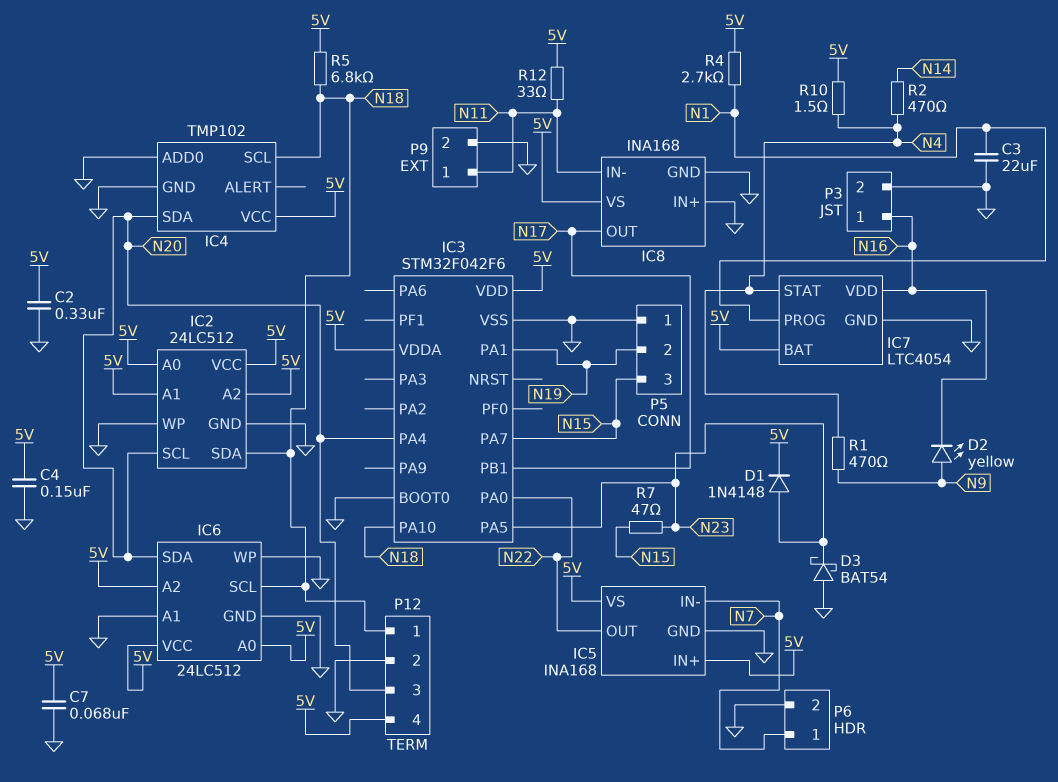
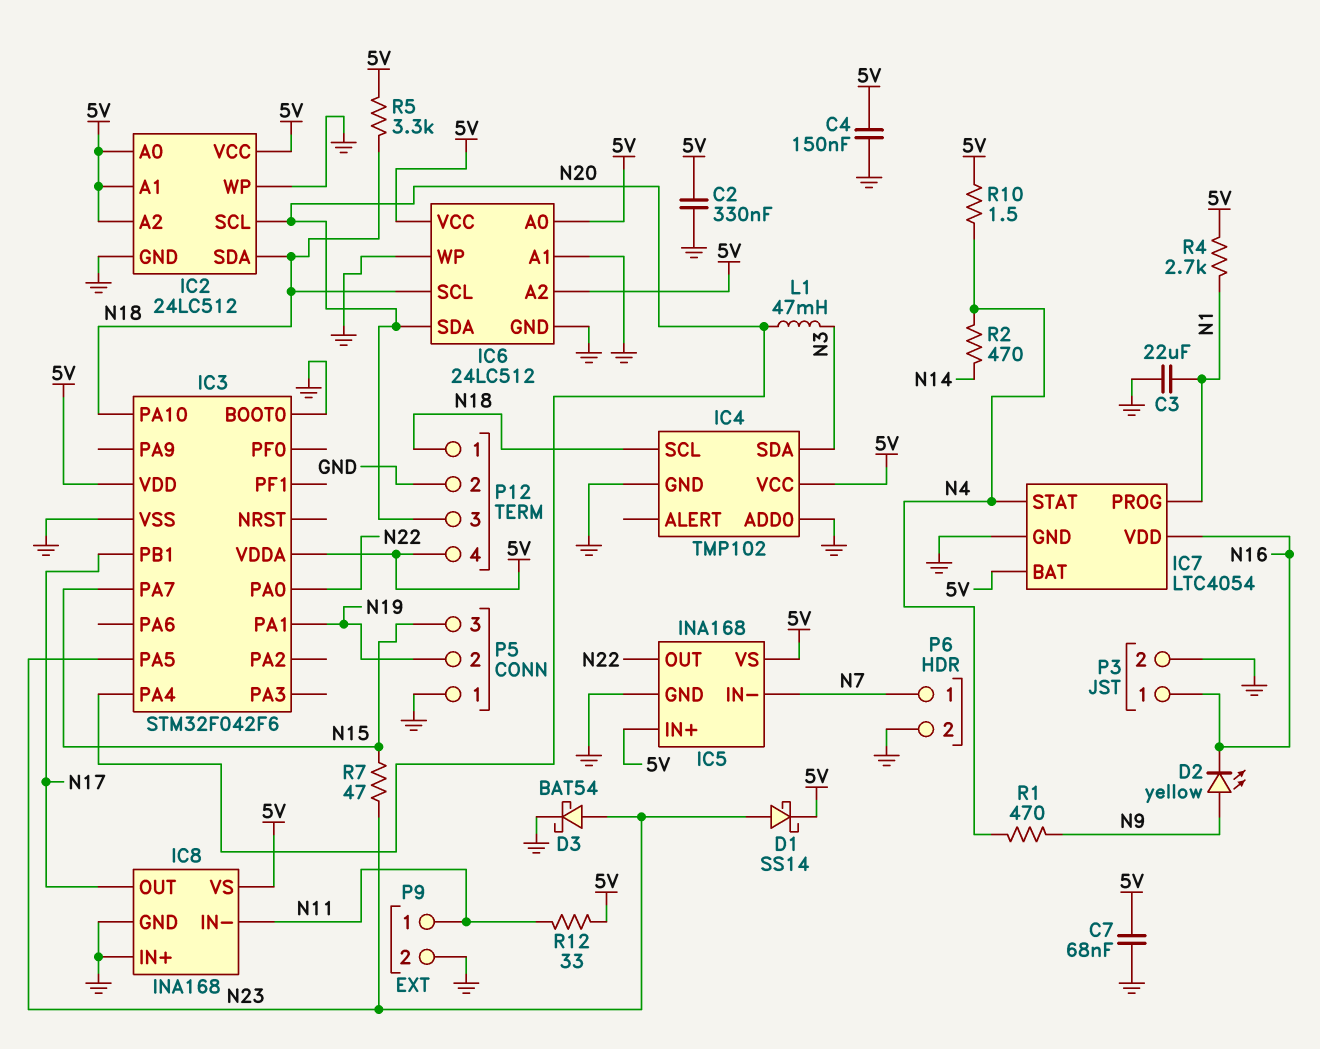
D1: diode 1N4148 (A N23, K 5V) -> schottky SS14 (A N23, K 5V)
D3: schottky BAT54 (A GND, K N23) -> schottky BAT54 (A N23, K GND)
IC4 pin SDA: N20 -> N3
L1: none -> 47mH (N3, N20)
R5: 6.8k (5V, N18) -> 3.3k (5V, N18)

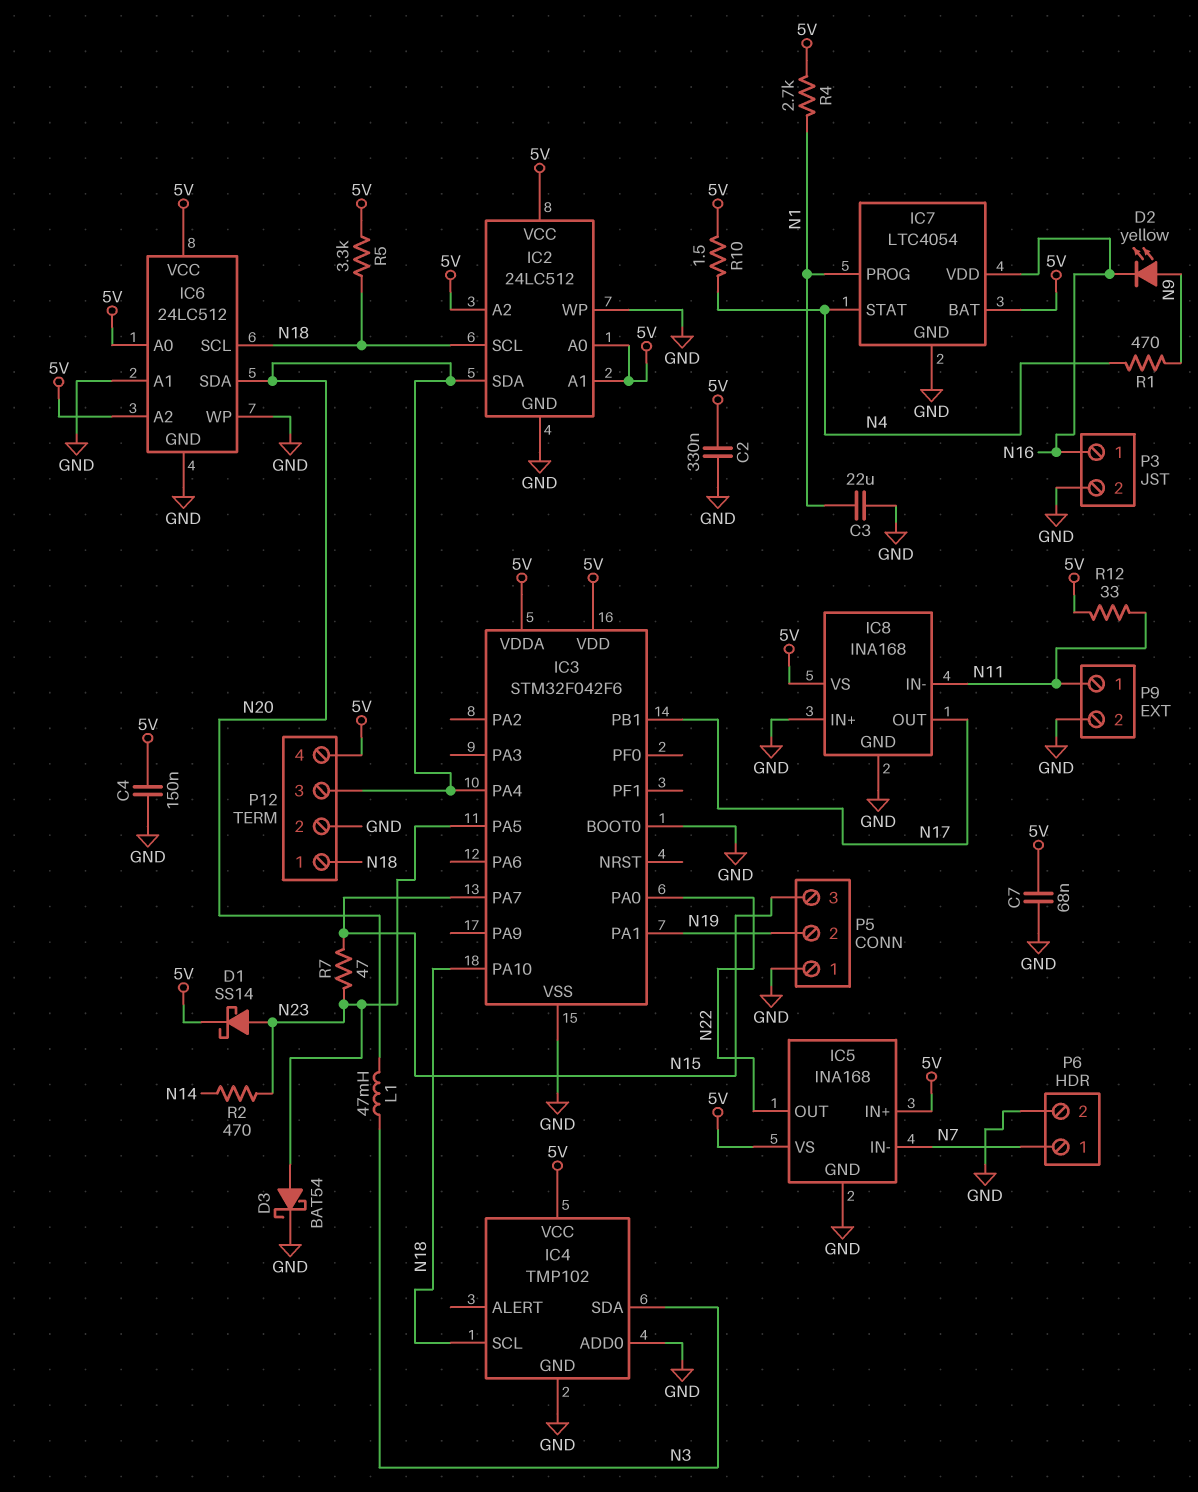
IC2 pin SCL: N20 -> N18
IC2 pin SDA: N18 -> N20
R2: 470 (N4, N14) -> 470 (N14, N23)

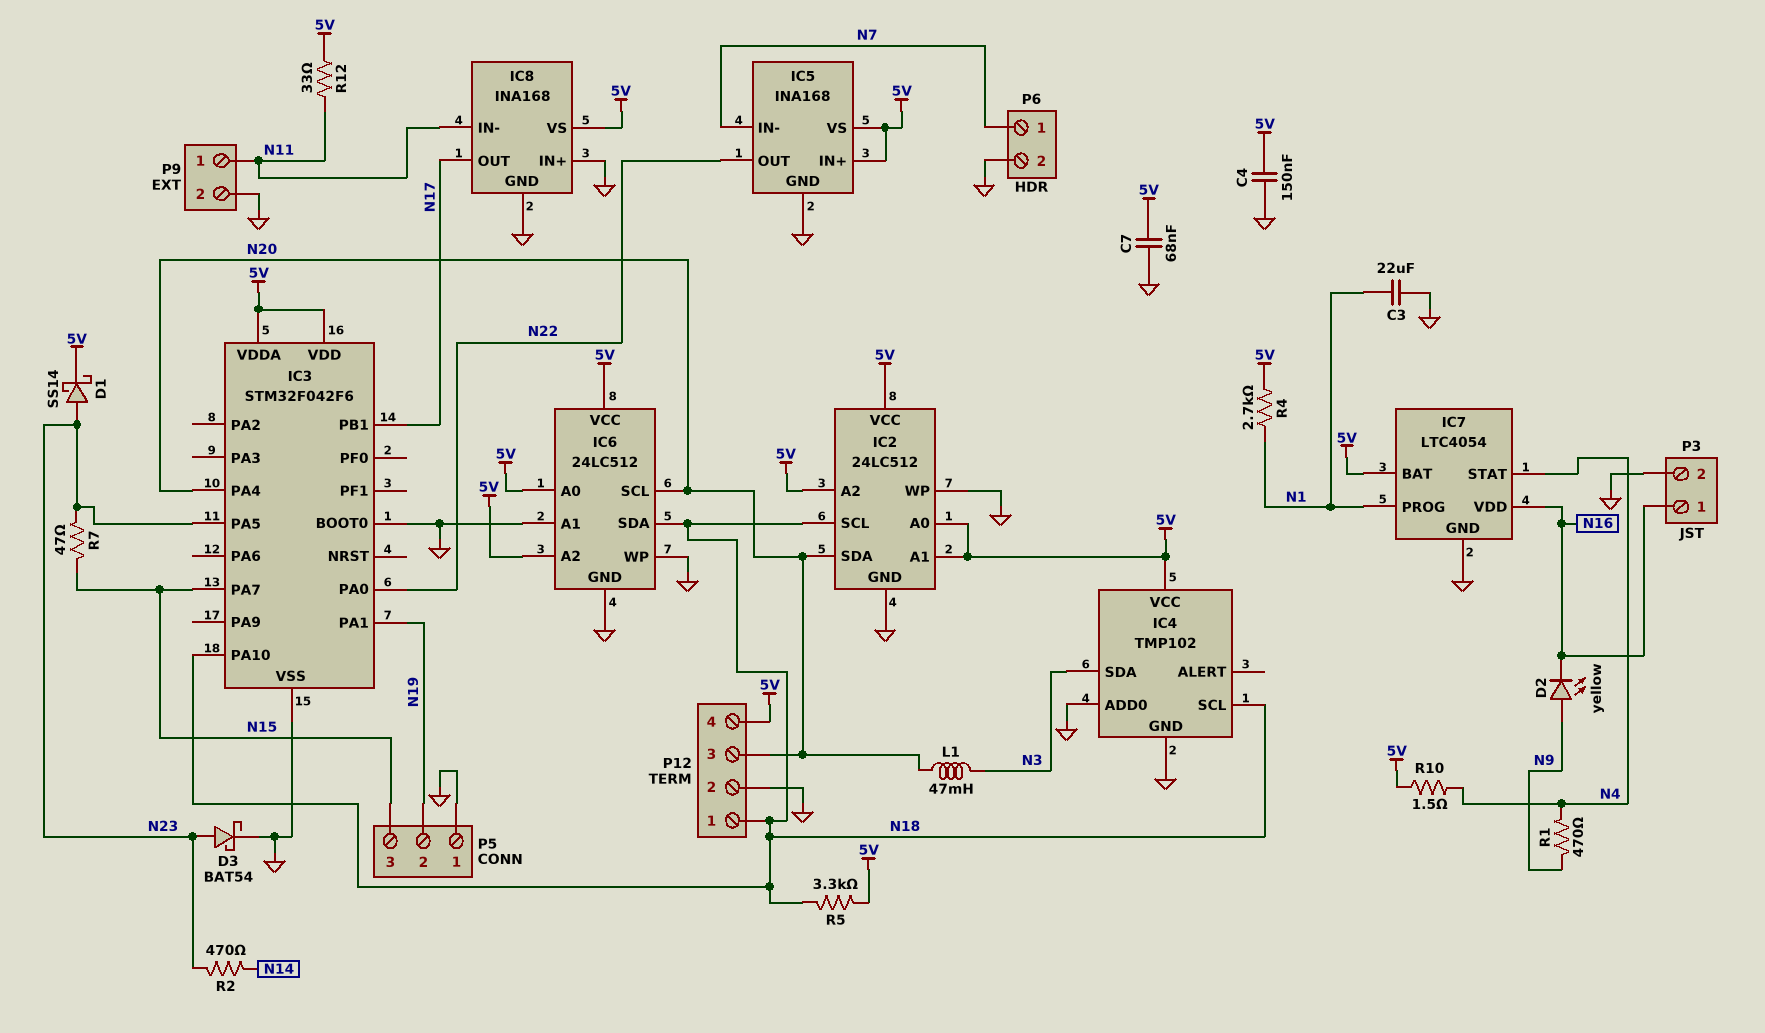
C2: 330nF (5V, GND) -> none
IC6 pin SCL: N18 -> N20
IC6 pin SDA: N20 -> N18

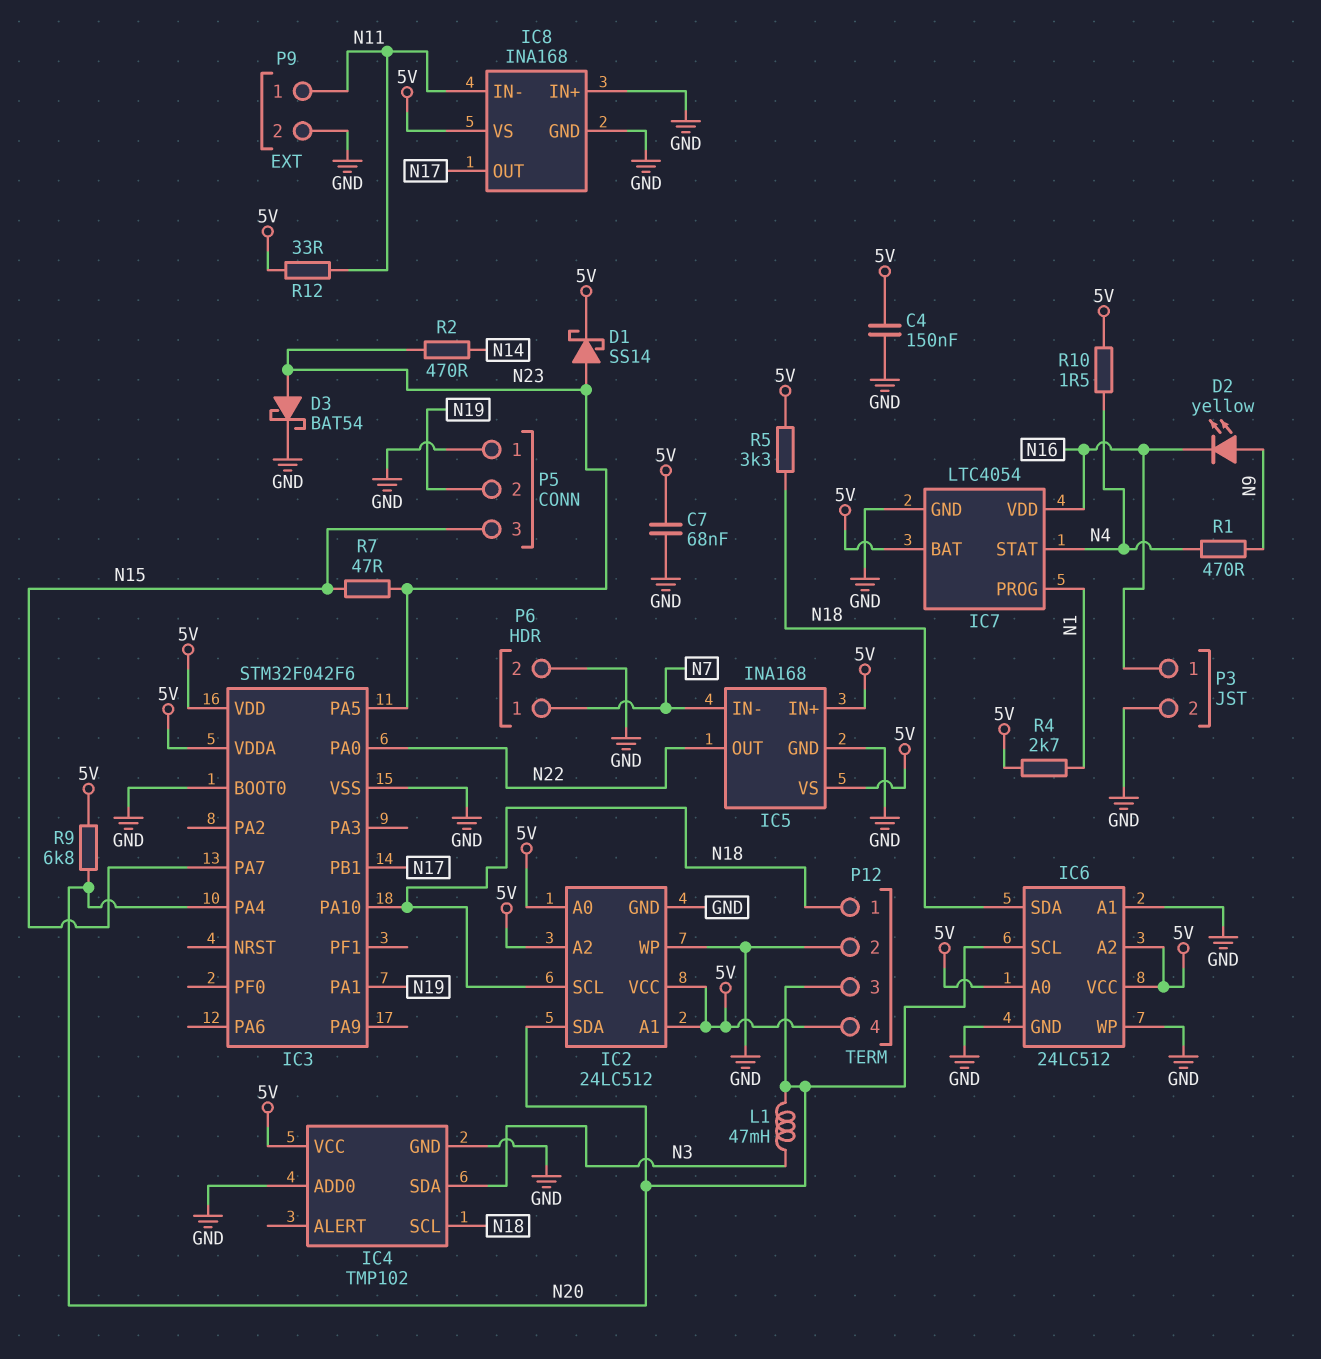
C3: 22uF (GND, N1) -> none
R9: none -> 6.8k (5V, N20)

